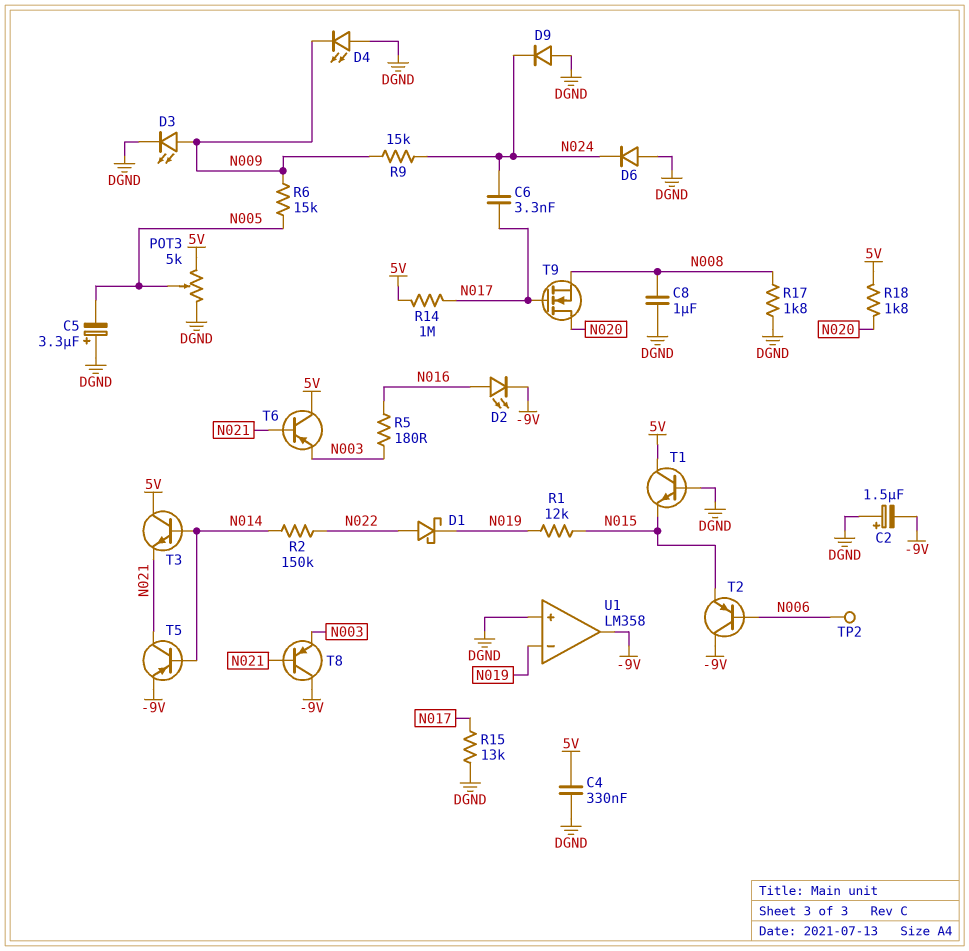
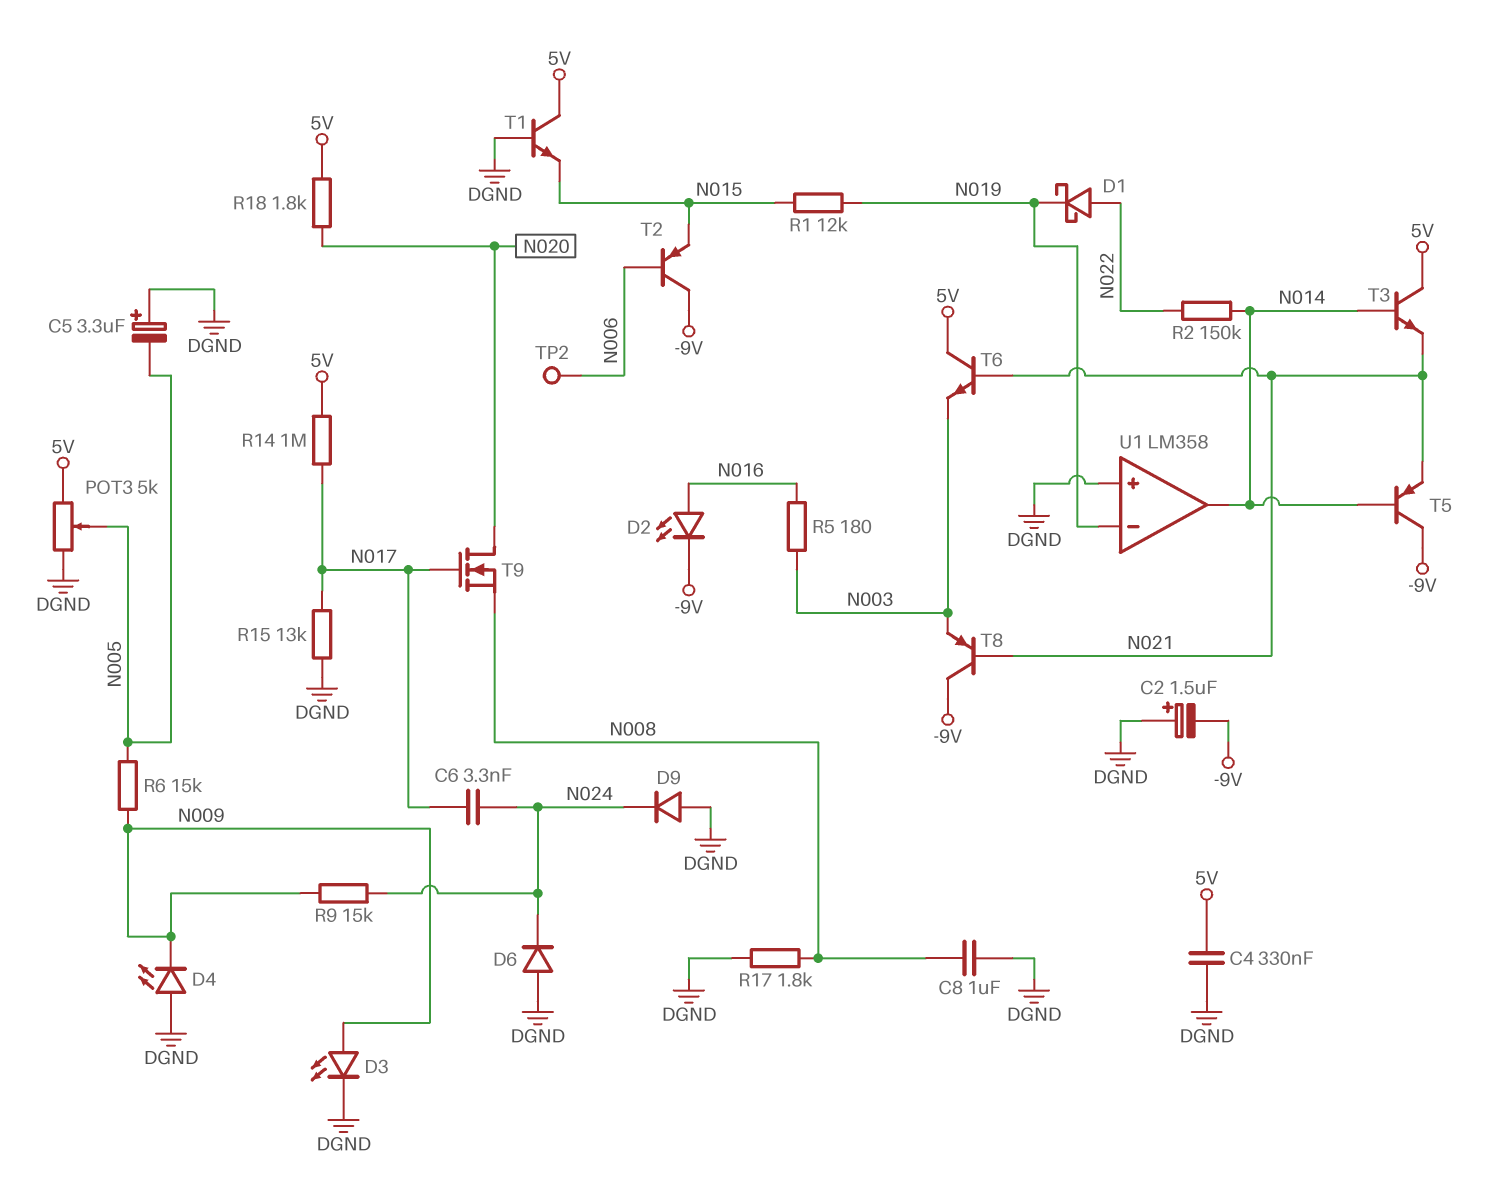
T5: PNP (B N014, C N021, E -9V) -> PNP (B N014, C -9V, E N021)
T6: PNP (B N021, C 5V, E N003) -> NPN (B N021, C 5V, E N003)
U1 pin out: -9V -> N014

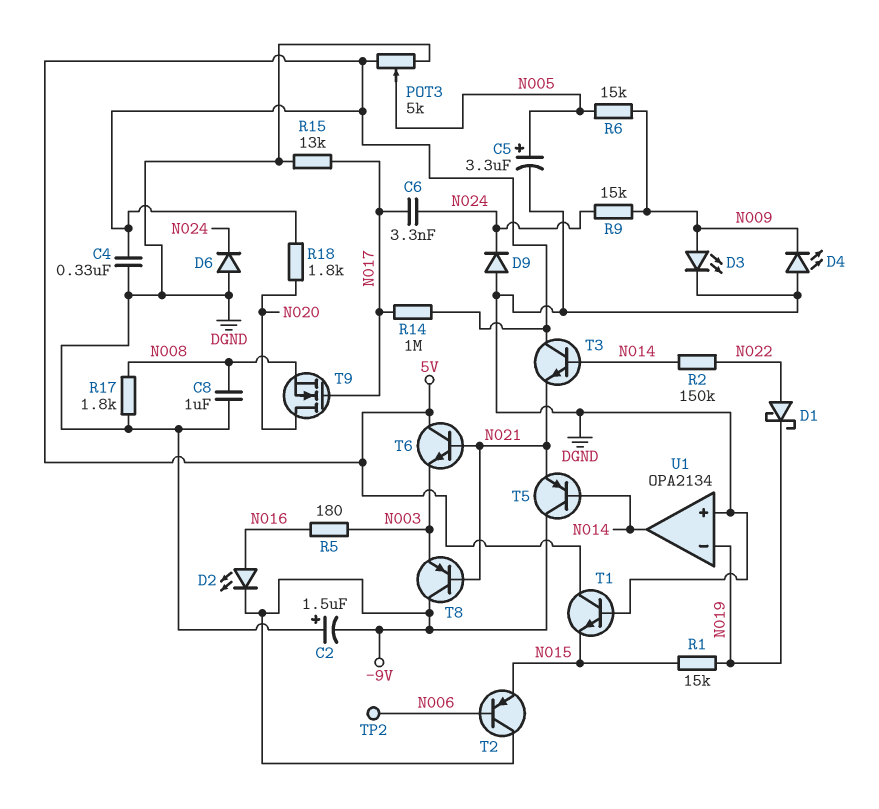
C5: 3.3uF (plus DGND, minus N005) -> 3.3uF (plus N005, minus DGND)
R1: 12k (N015, N019) -> 15k (N015, N019)
U1: LM358 -> OPA2134

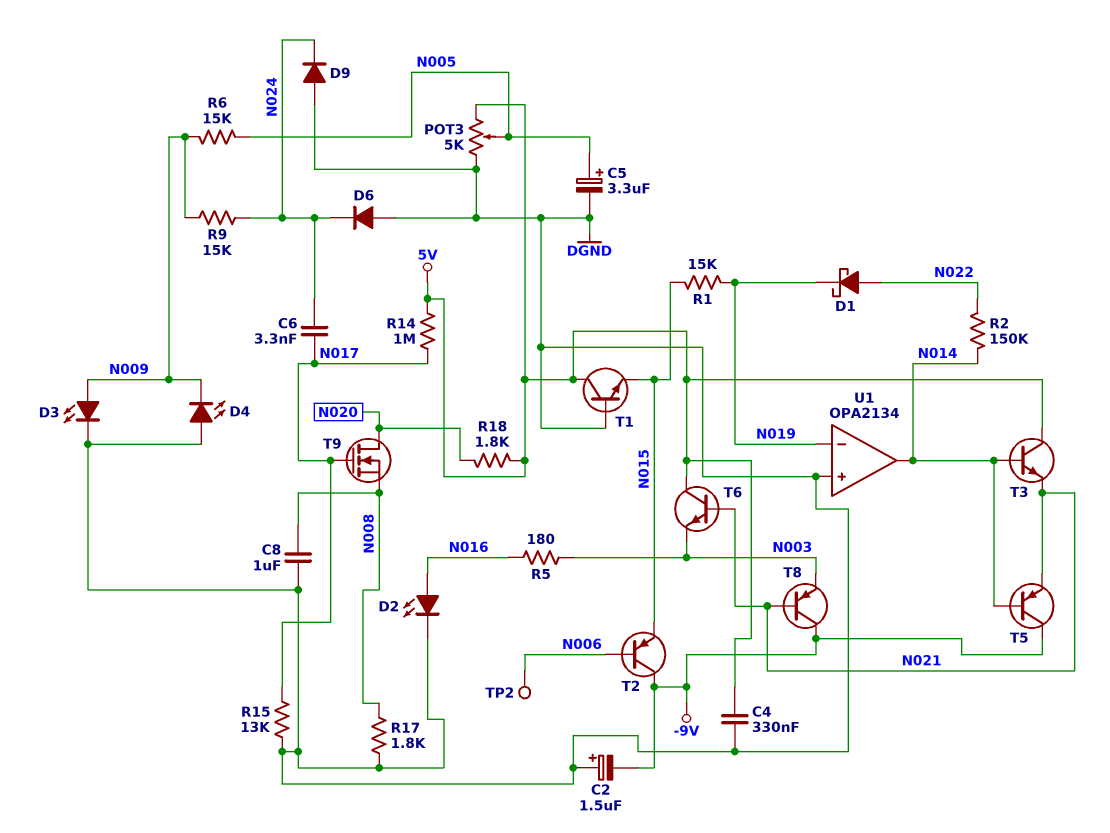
D2: LED (A N016, K -9V) -> LED (A N016, K DGND)

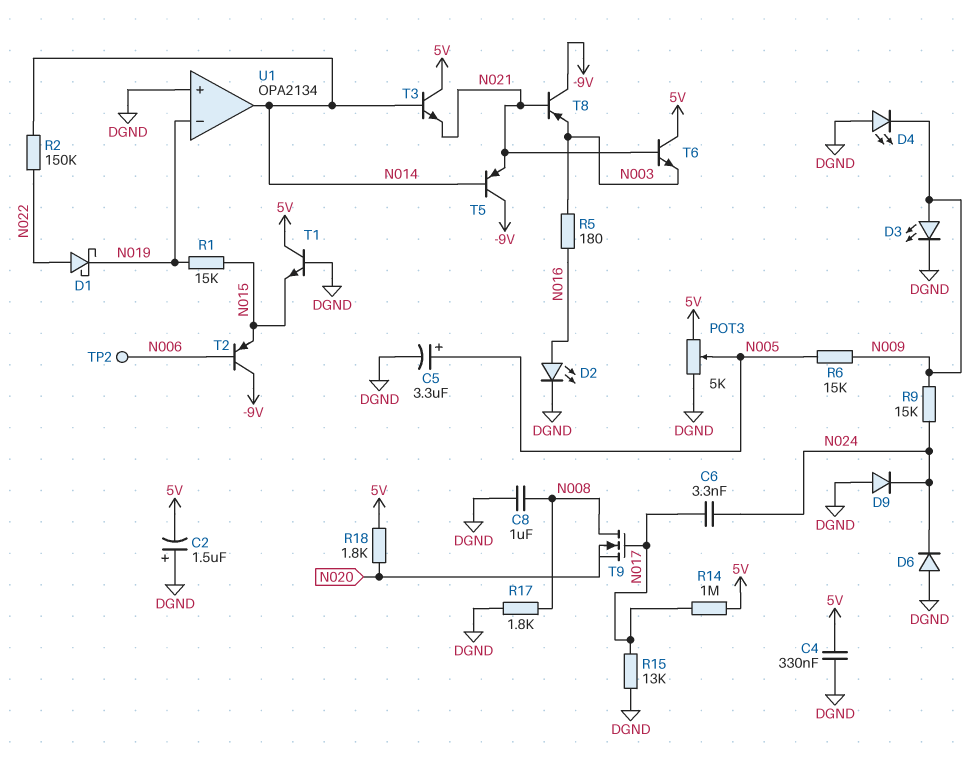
C2: 1.5uF (plus DGND, minus -9V) -> 1.5uF (plus DGND, minus 5V)
T9: NMOS (G N017, D N020, S N008) -> NMOS (G N017, D N008, S N020)

